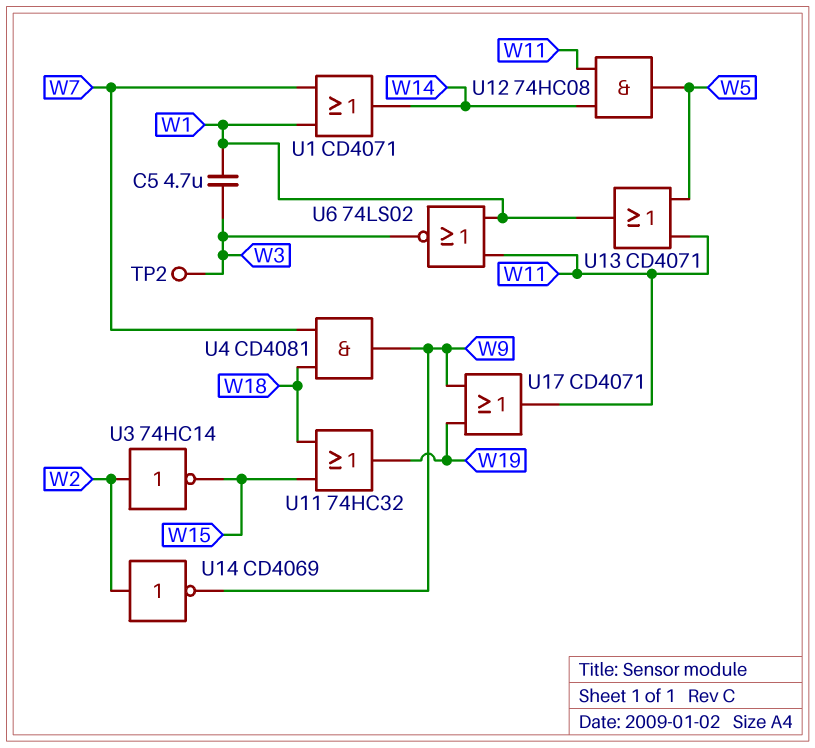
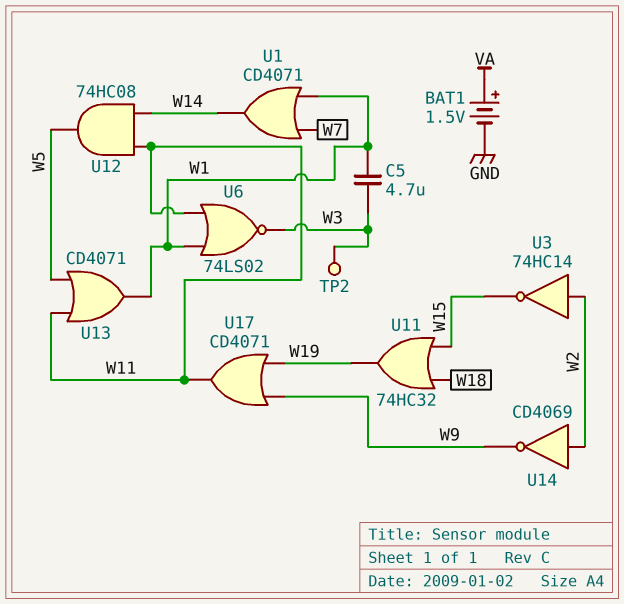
BAT1: none -> 1.5V (plus VA, minus GND)
U4: AND CD4081 (in W7, in W18, out W9) -> none

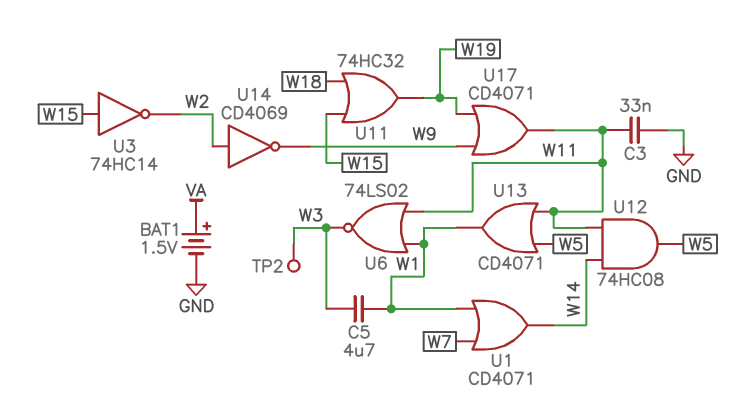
C3: none -> 33nF (GND, W11)
U3: NOT 74HC14 (in W2, out W15) -> NOT 74HC14 (in W15, out W2)

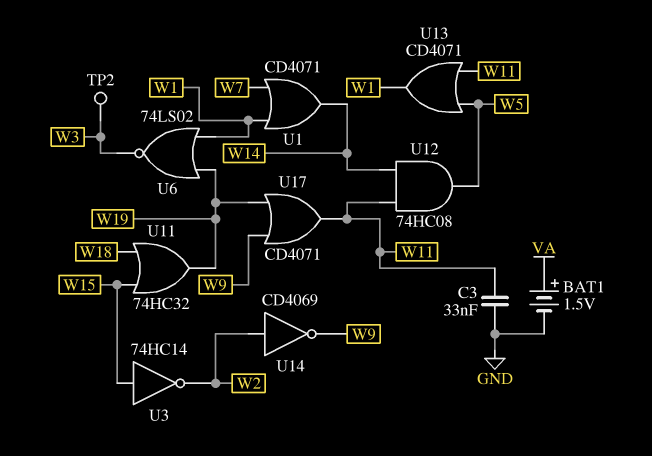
C5: 4.7uF (W1, W3) -> none
U6: NOR 74LS02 (in W1, in W11, out W3) -> NOR 74LS02 (in W1, in W19, out W3)

